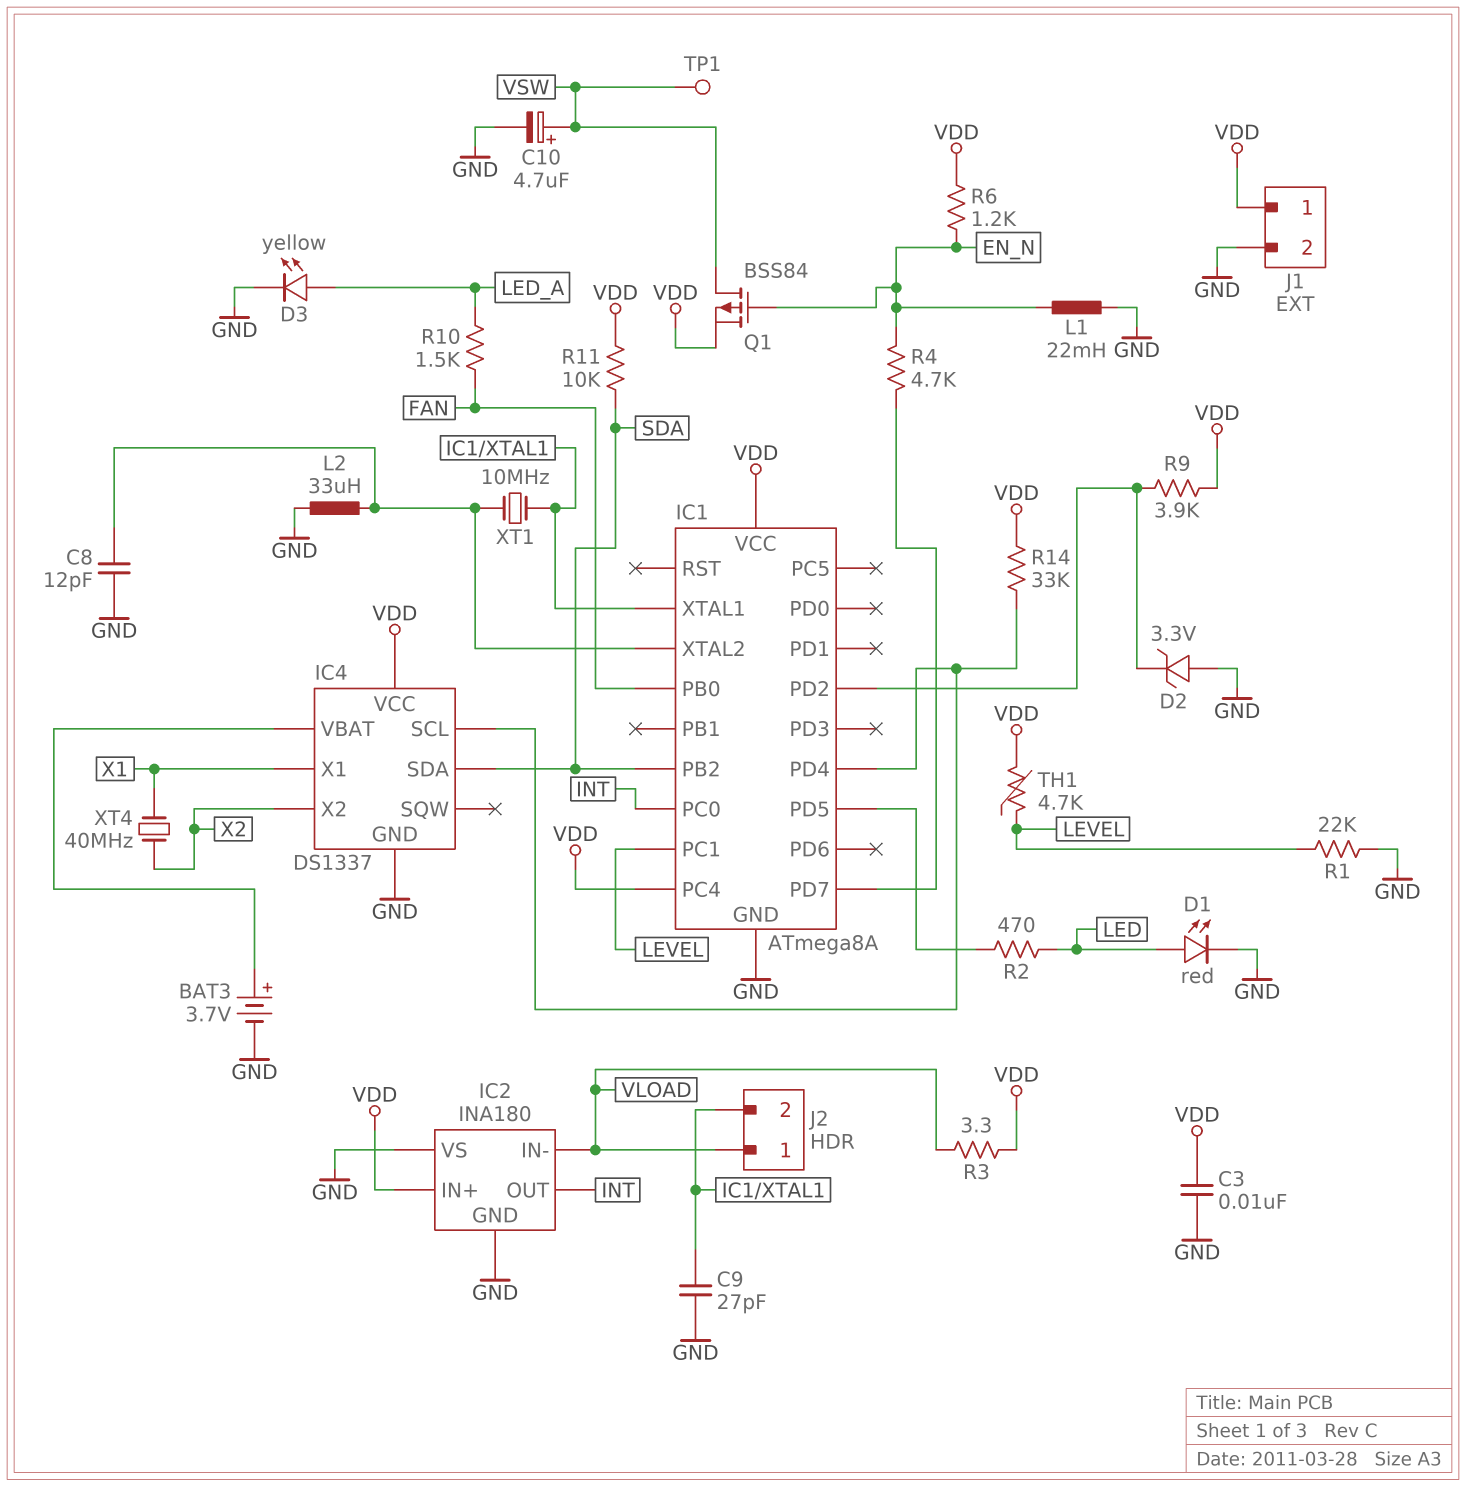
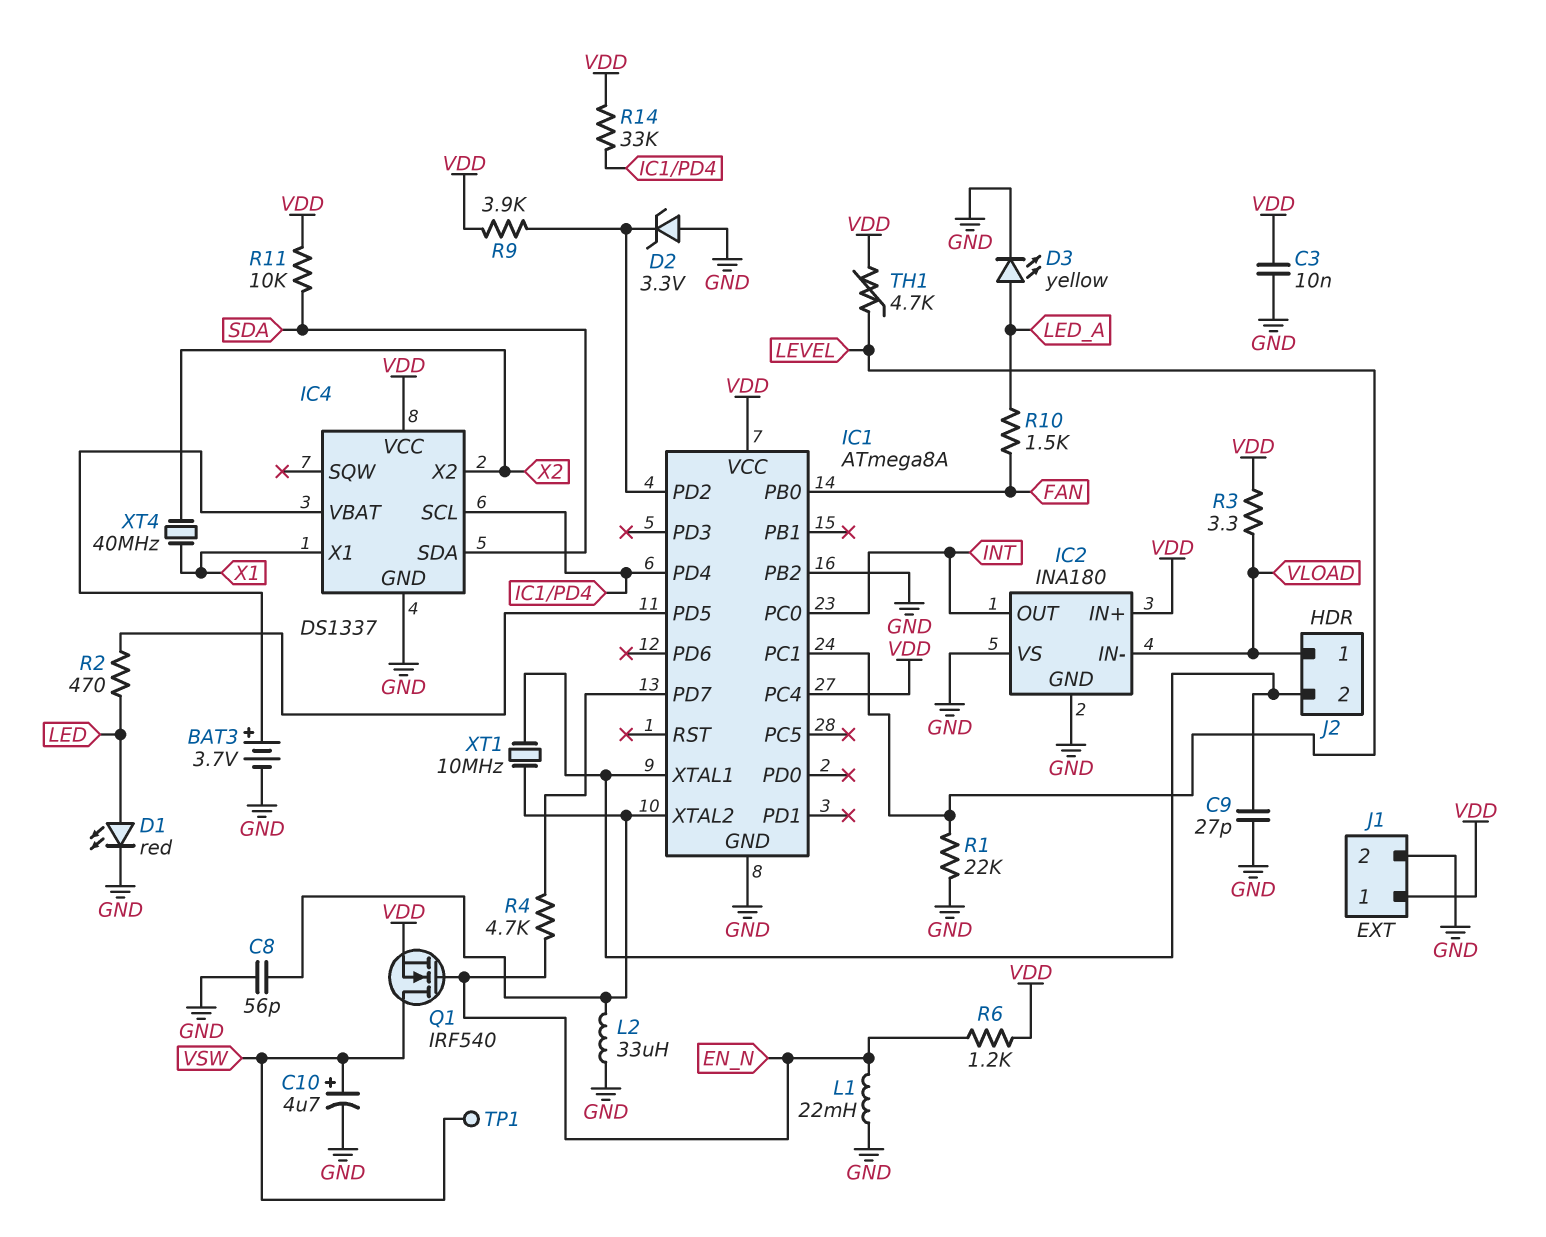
C8: 12pF (GND, IC1/XTAL2) -> 56pF (GND, IC1/XTAL2)
IC1 pin PB2: SDA -> GND
Q1: PMOS BSS84 (G EN_N, D VSW, S VDD) -> NMOS IRF540 (G EN_N, D VSW, S VDD)

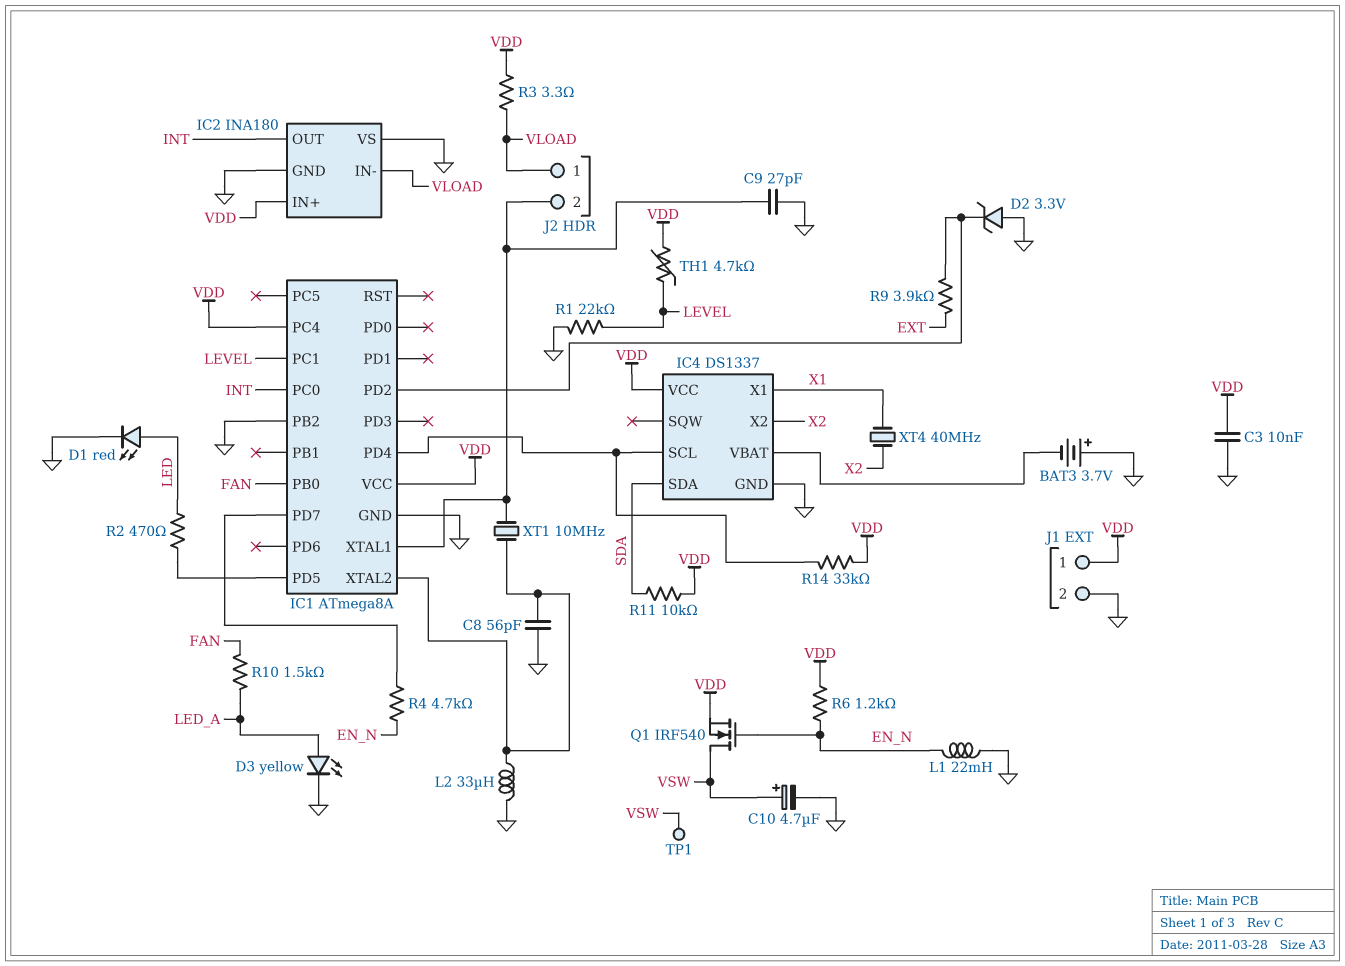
BAT3: 3.7V (plus IC4/VBAT, minus GND) -> 3.7V (plus GND, minus IC4/VBAT)
R9: 3.9k (IC1/PD2, VDD) -> 3.9k (EXT, IC1/PD2)

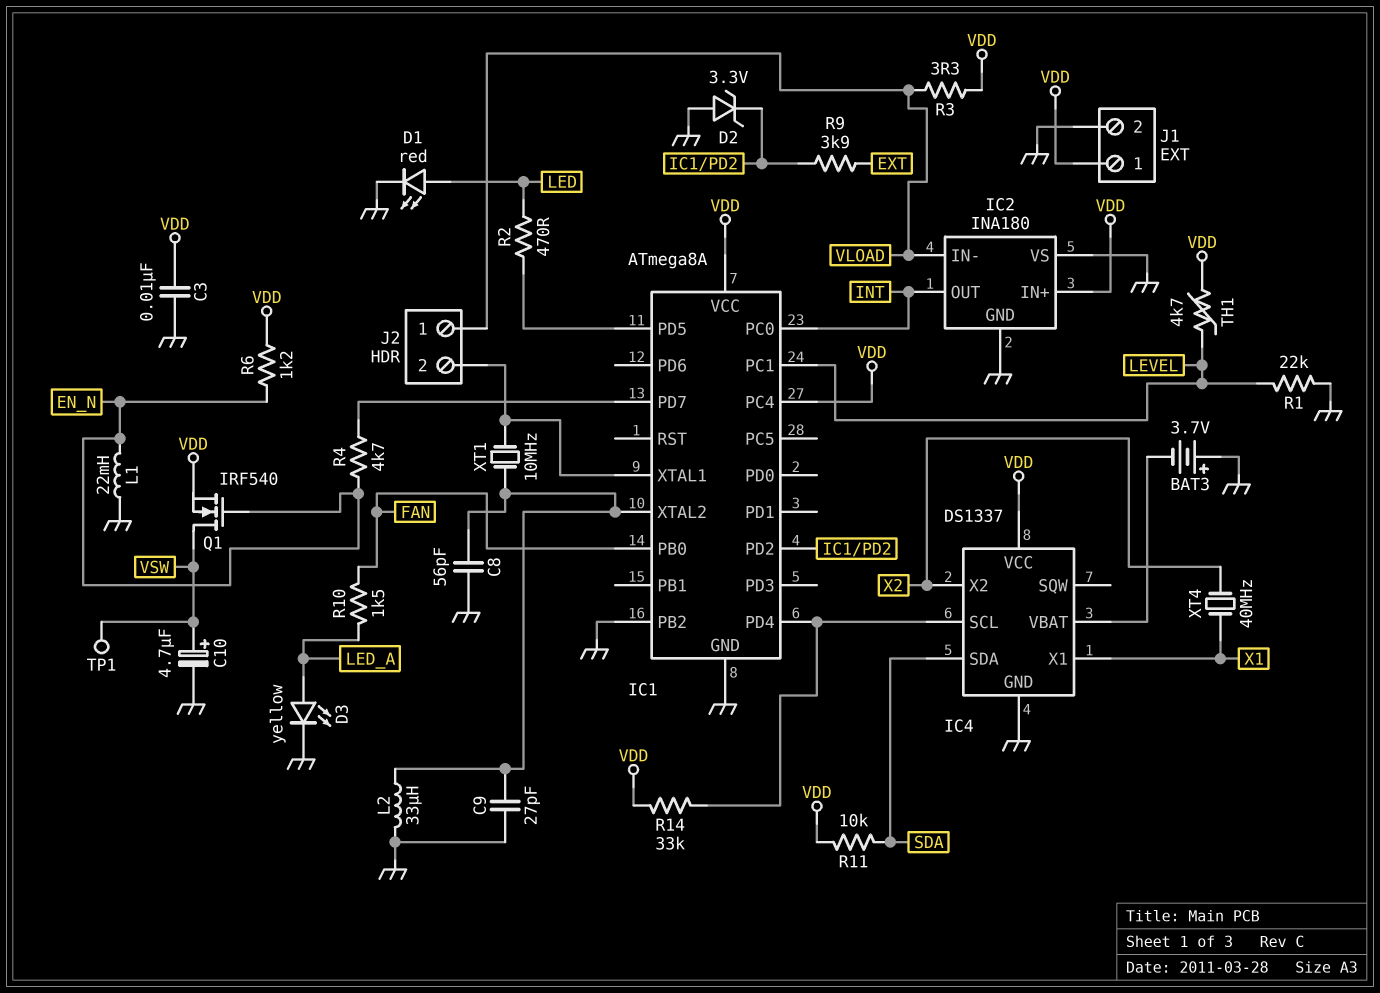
C9: 27pF (GND, IC1/XTAL1) -> 27pF (GND, IC1/XTAL2)

